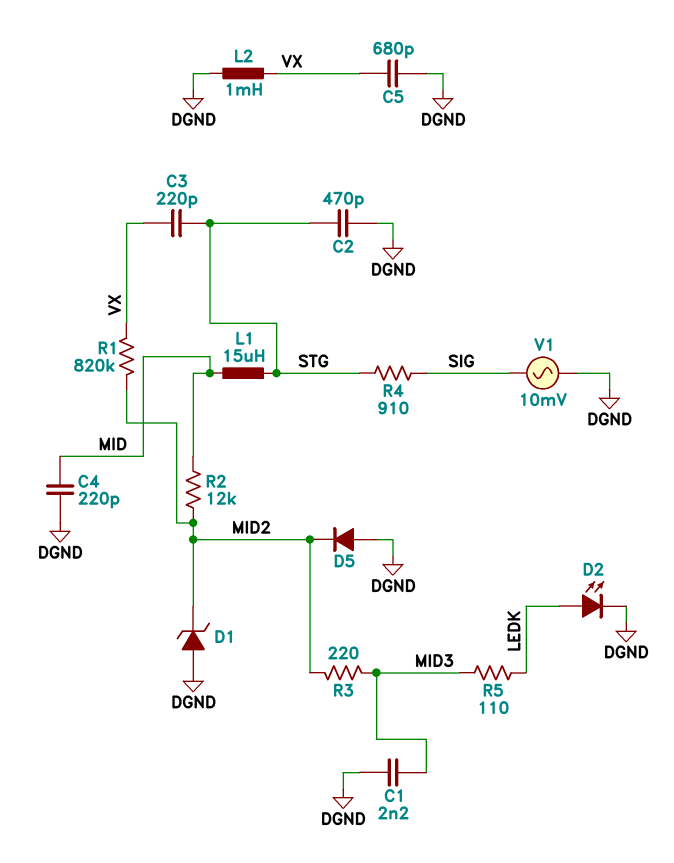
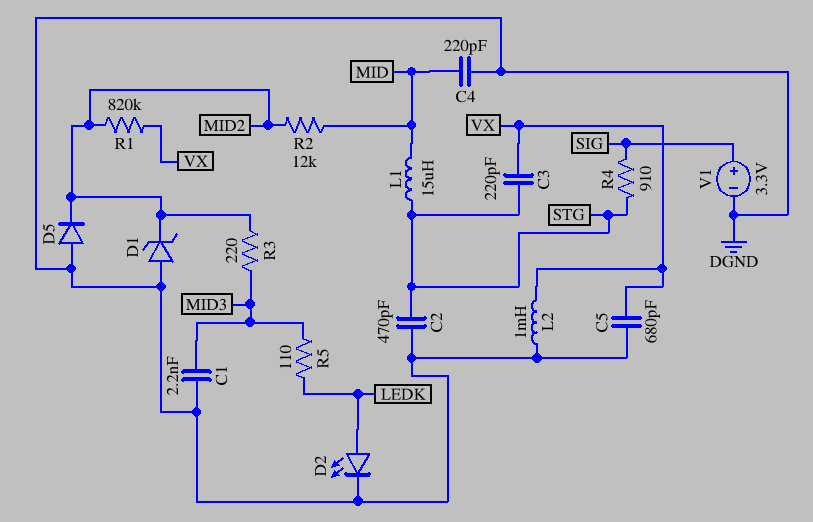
V1: AC 10mV (DGND, SIG) -> 3.3V (plus SIG, minus DGND)

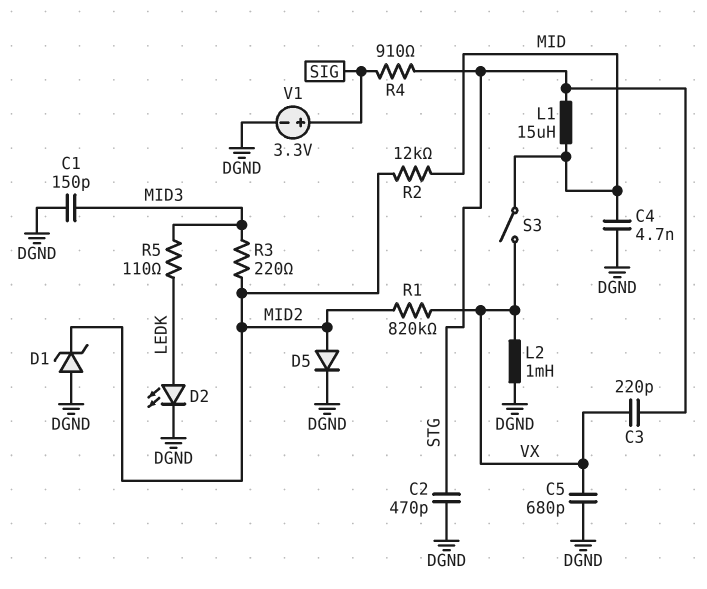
C1: 2.2nF (DGND, MID3) -> 150pF (DGND, MID3)
C4: 220pF (DGND, MID) -> 4.7nF (DGND, MID)
D5: diode (A DGND, K MID2) -> diode (A MID2, K DGND)
S3: none -> switch (MID, VX)

